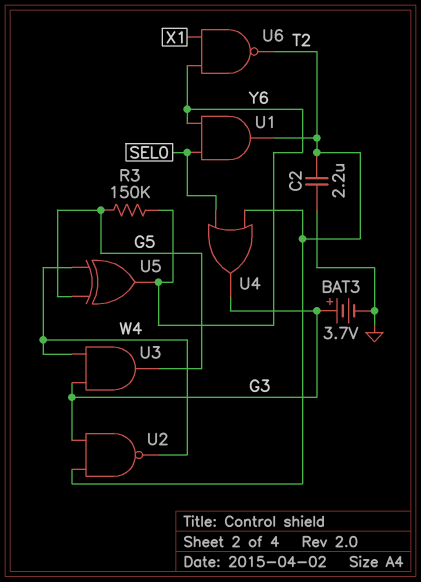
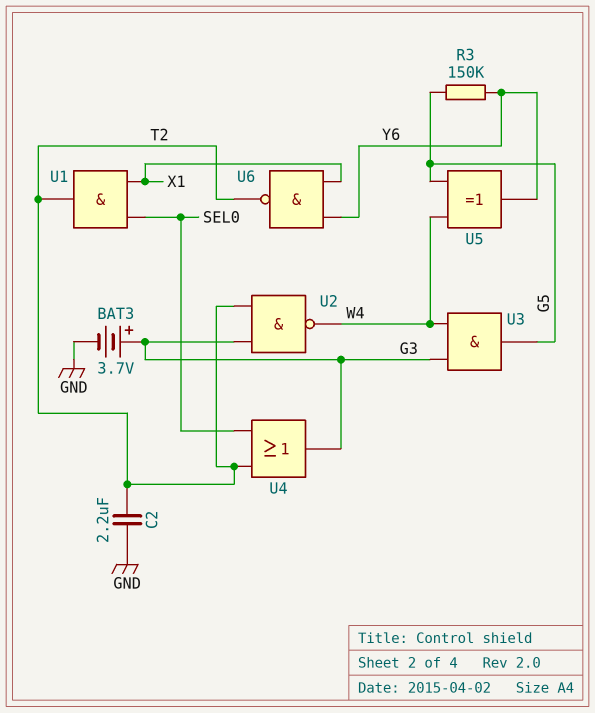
U1: AND (in SEL0, in Y6, out T2) -> AND (in SEL0, in X1, out T2)

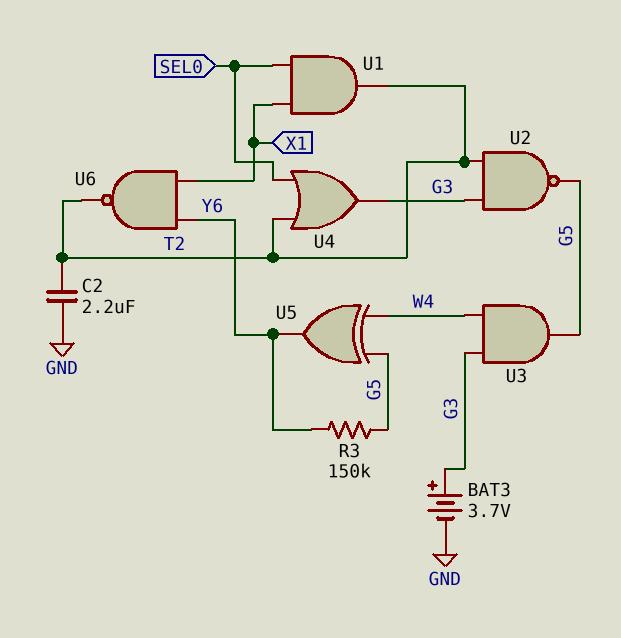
U2: NAND (in G3, in T2, out W4) -> NAND (in G3, in T2, out G5)

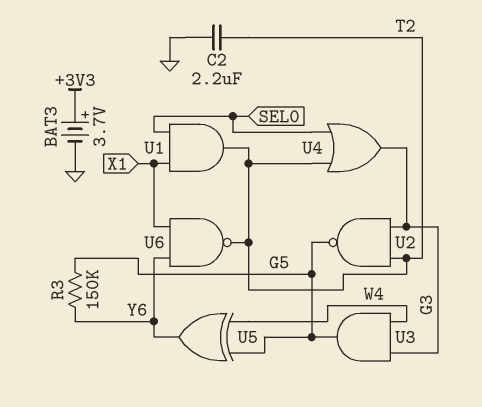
BAT3: 3.7V (plus G3, minus GND) -> 3.7V (plus +3V3, minus GND)

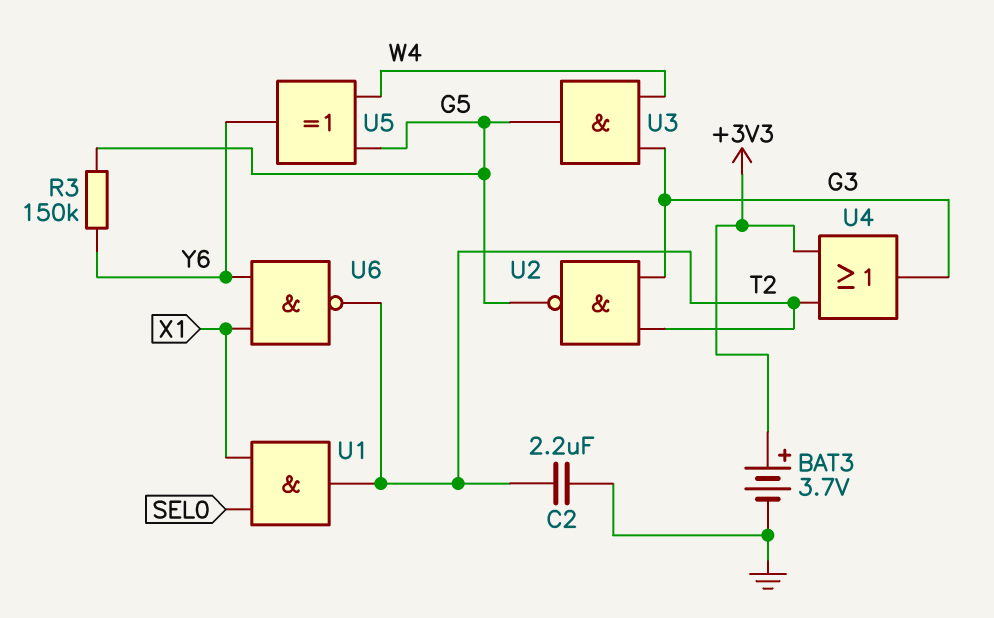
U4: OR (in SEL0, in T2, out G3) -> OR (in +3V3, in T2, out G3)

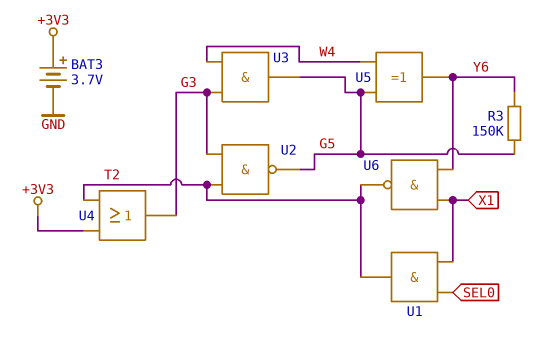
C2: 2.2uF (GND, T2) -> none

